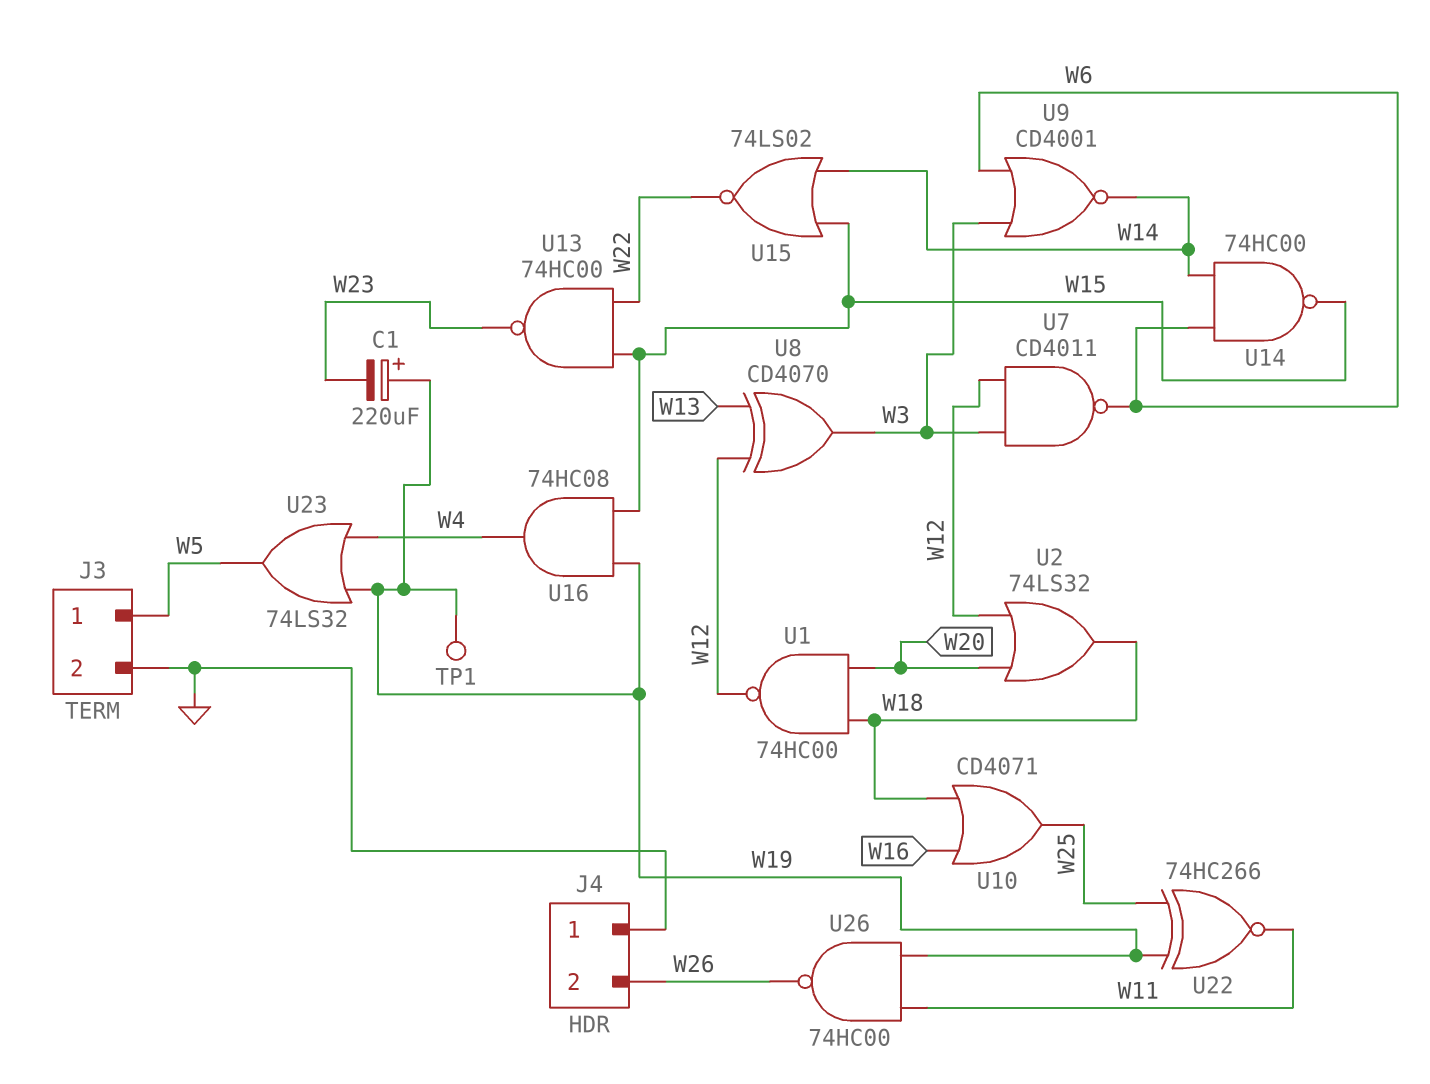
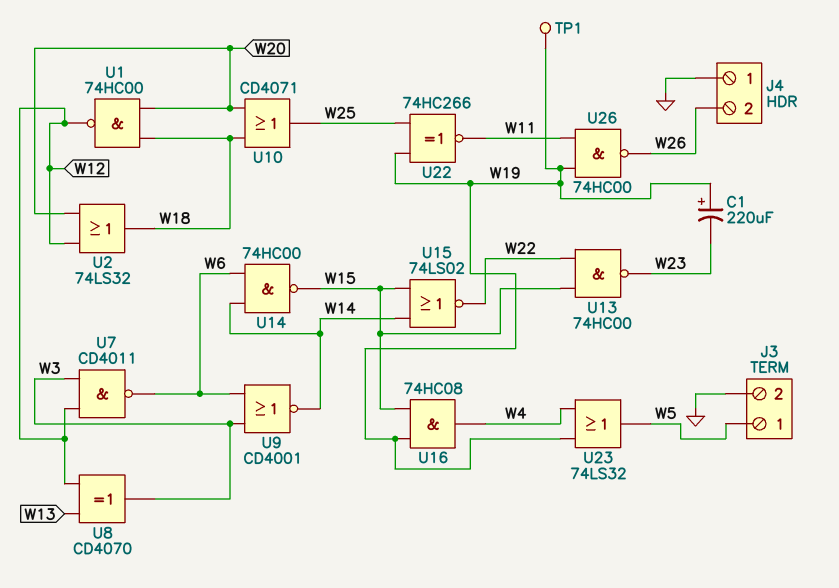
U10: OR CD4071 (in W16, in W18, out W25) -> OR CD4071 (in W18, in W20, out W25)

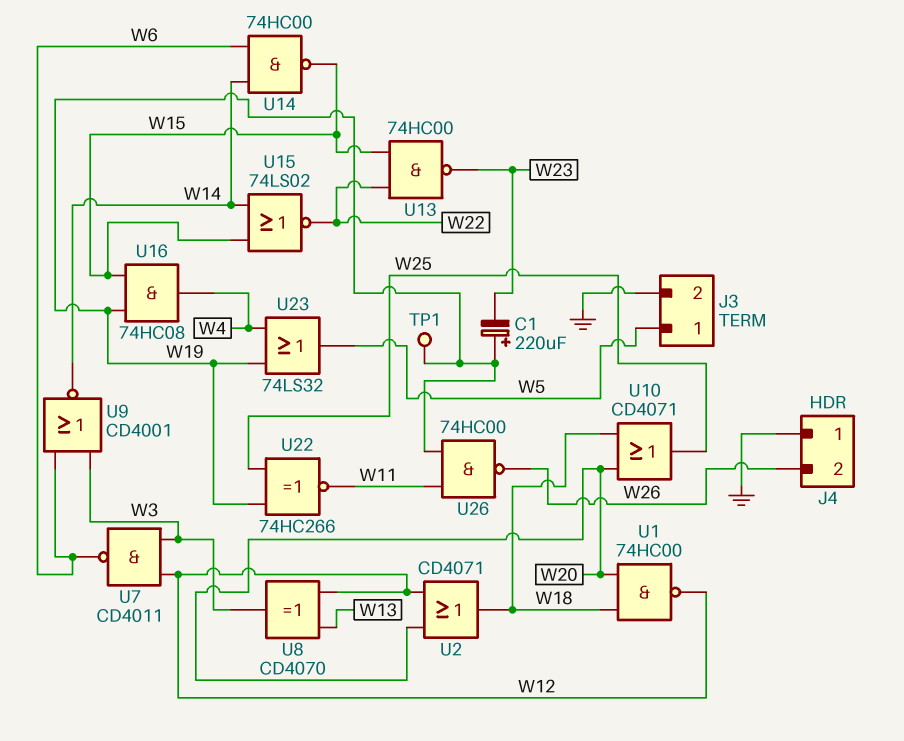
U2: OR 74LS32 (in W12, in W20, out W18) -> OR CD4071 (in W12, in W20, out W18)

